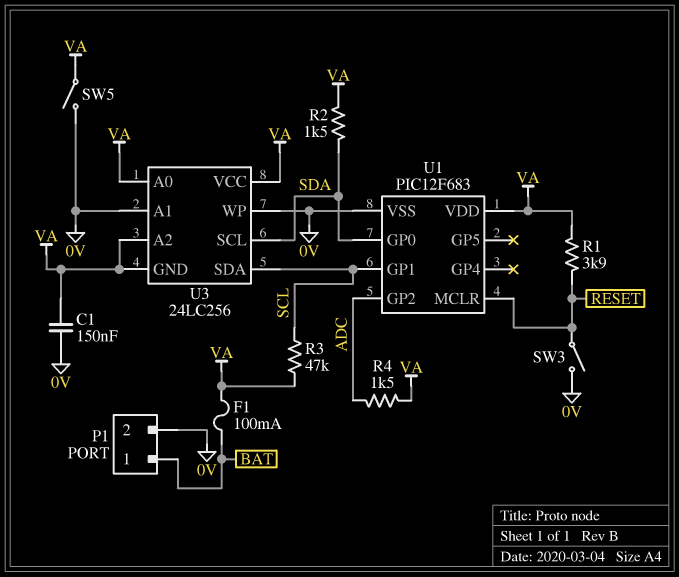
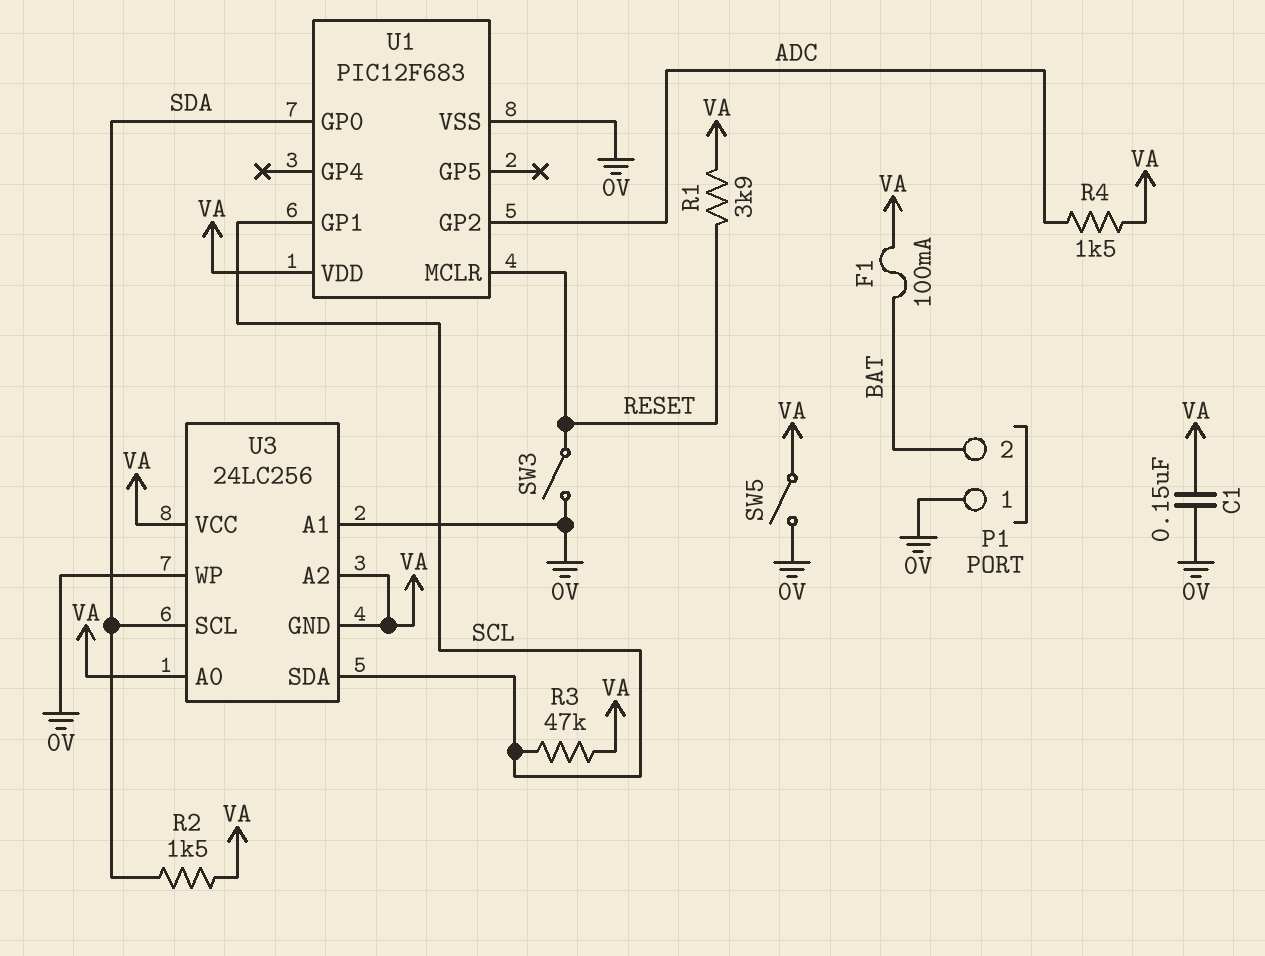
P1 pin 1: BAT -> 0V
P1 pin 2: 0V -> BAT

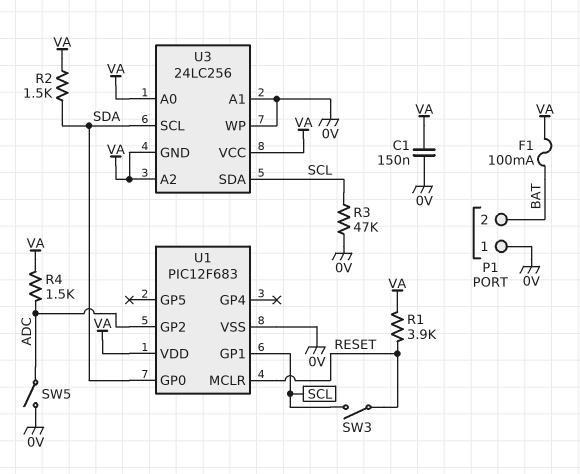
R3: 47k (SCL, VA) -> 47k (0V, SCL)
SW3: switch (0V, RESET) -> switch (RESET, SCL)
SW5: switch (0V, VA) -> switch (0V, ADC)

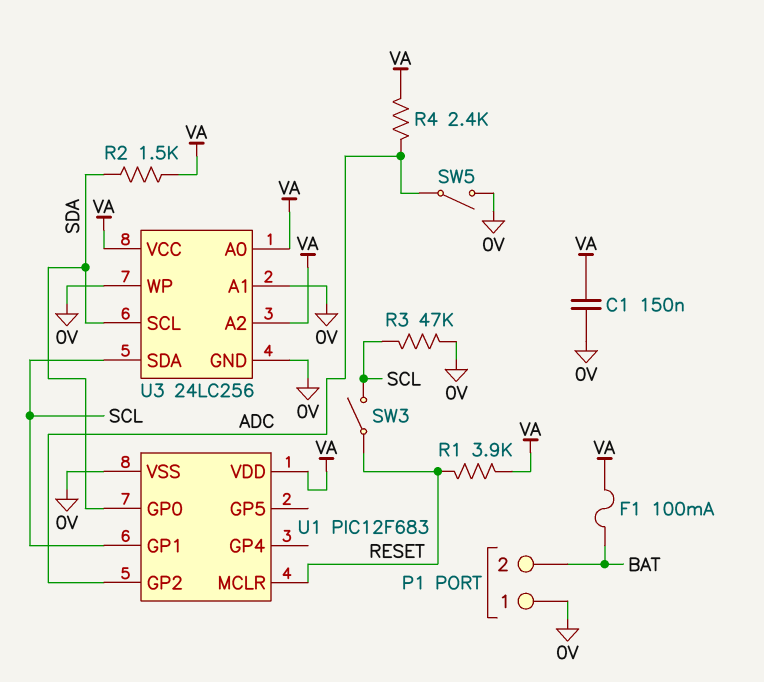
R4: 1.5k (ADC, VA) -> 2.4k (ADC, VA)
U3 pin GND: VA -> 0V

